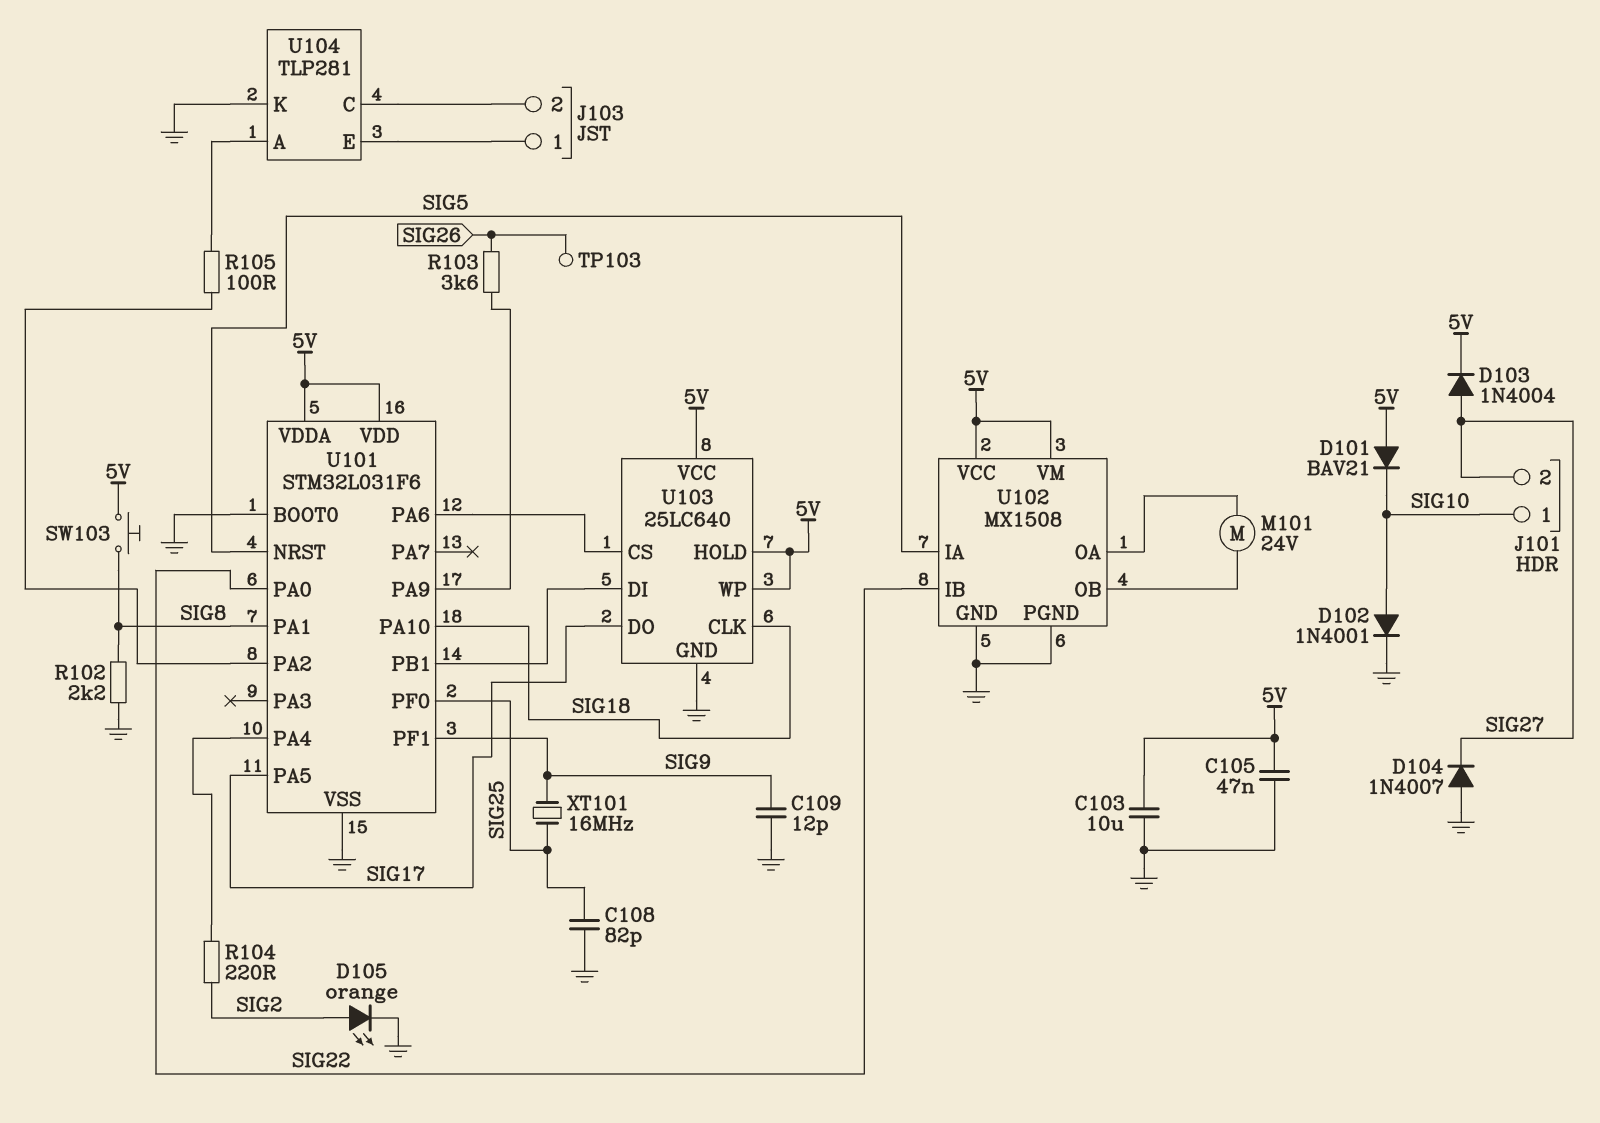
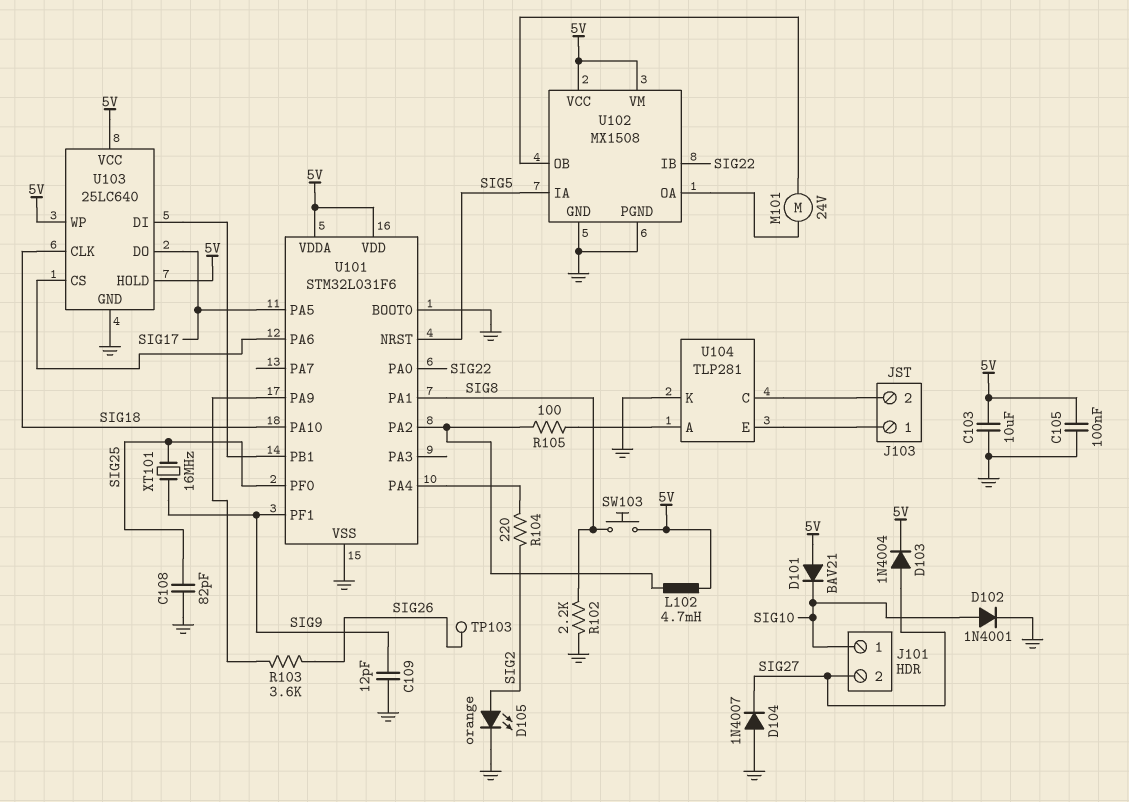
C105: 47nF (5V, GND) -> 100nF (5V, GND)
L102: none -> 4.7mH (5V, U101/PA2)

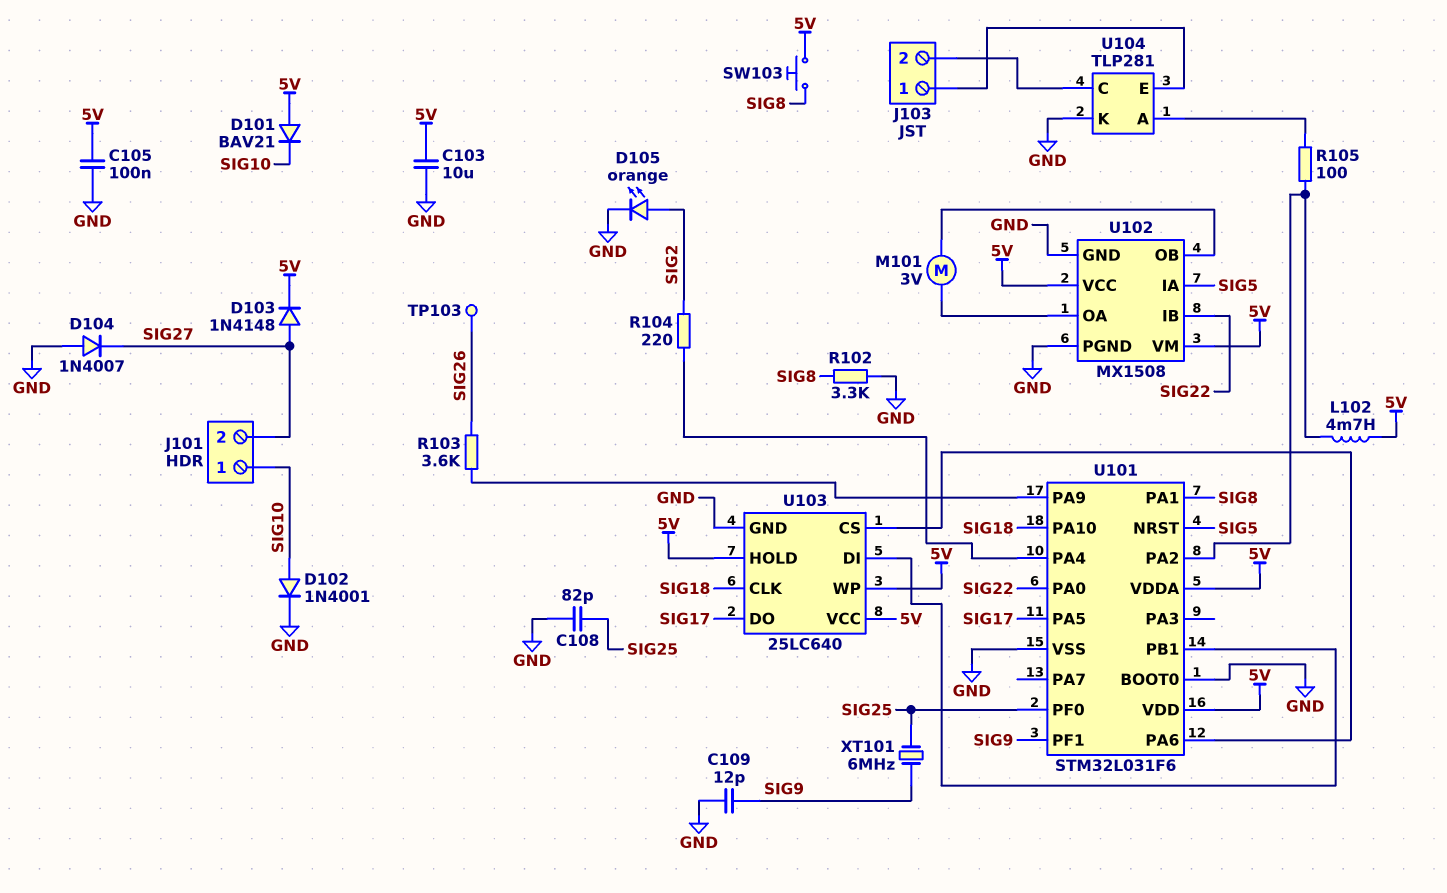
D103: diode 1N4004 (A SIG27, K 5V) -> diode 1N4148 (A SIG27, K 5V)
M101: motor 24V (U102/OA, U102/OB) -> motor 3V (U102/OA, U102/OB)
R102: 2.2k (GND, SIG8) -> 3.3k (GND, SIG8)
XT101: 16MHz (SIG9, SIG25) -> 6MHz (SIG9, SIG25)

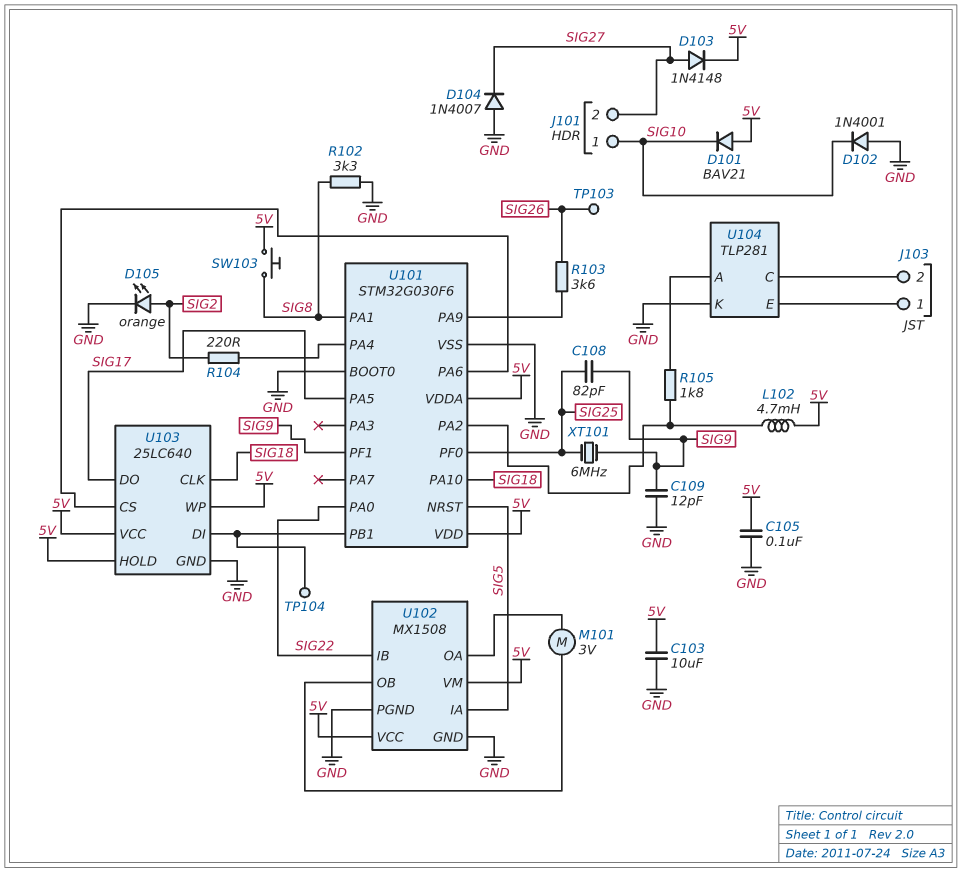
C108: 82pF (GND, SIG25) -> 82pF (SIG9, SIG25)
D102: diode 1N4001 (A SIG10, K GND) -> diode 1N4001 (A GND, K SIG10)
R105: 100 (U101/PA2, U104/A) -> 1.8k (U101/PA2, U104/A)
TP104: none -> test point (U101/PB1)
U101: STM32L031F6 -> STM32G030F6

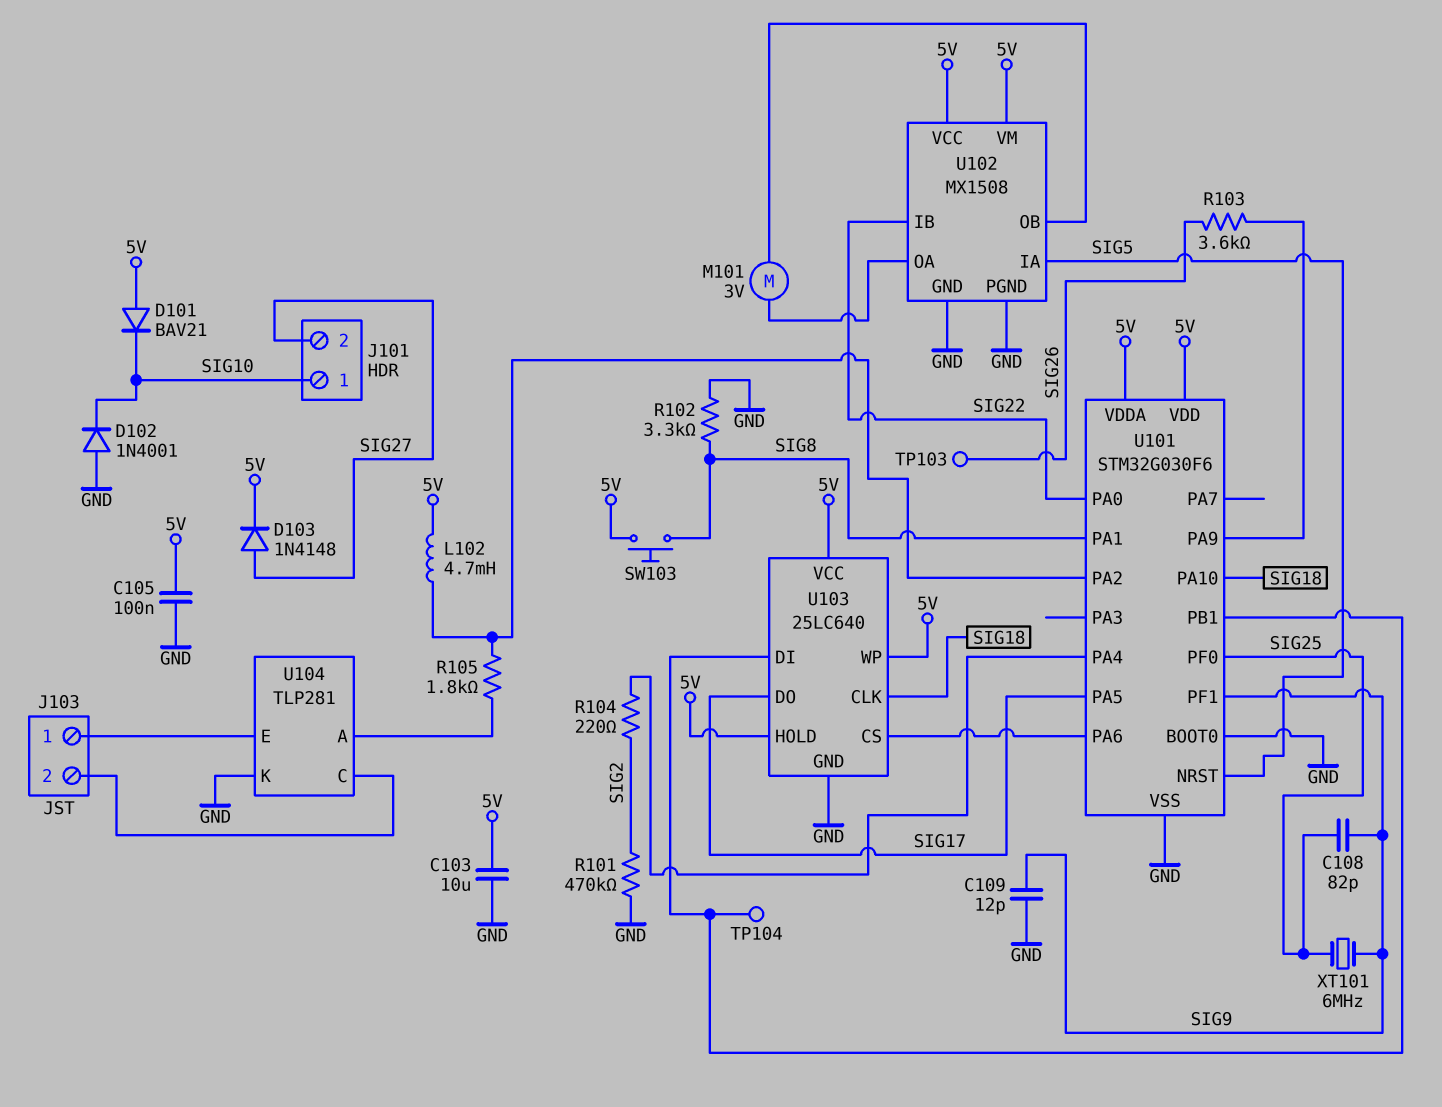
D104: diode 1N4007 (A GND, K SIG27) -> none
D105: LED orange (A SIG2, K GND) -> none
R101: none -> 470k (GND, SIG2)

